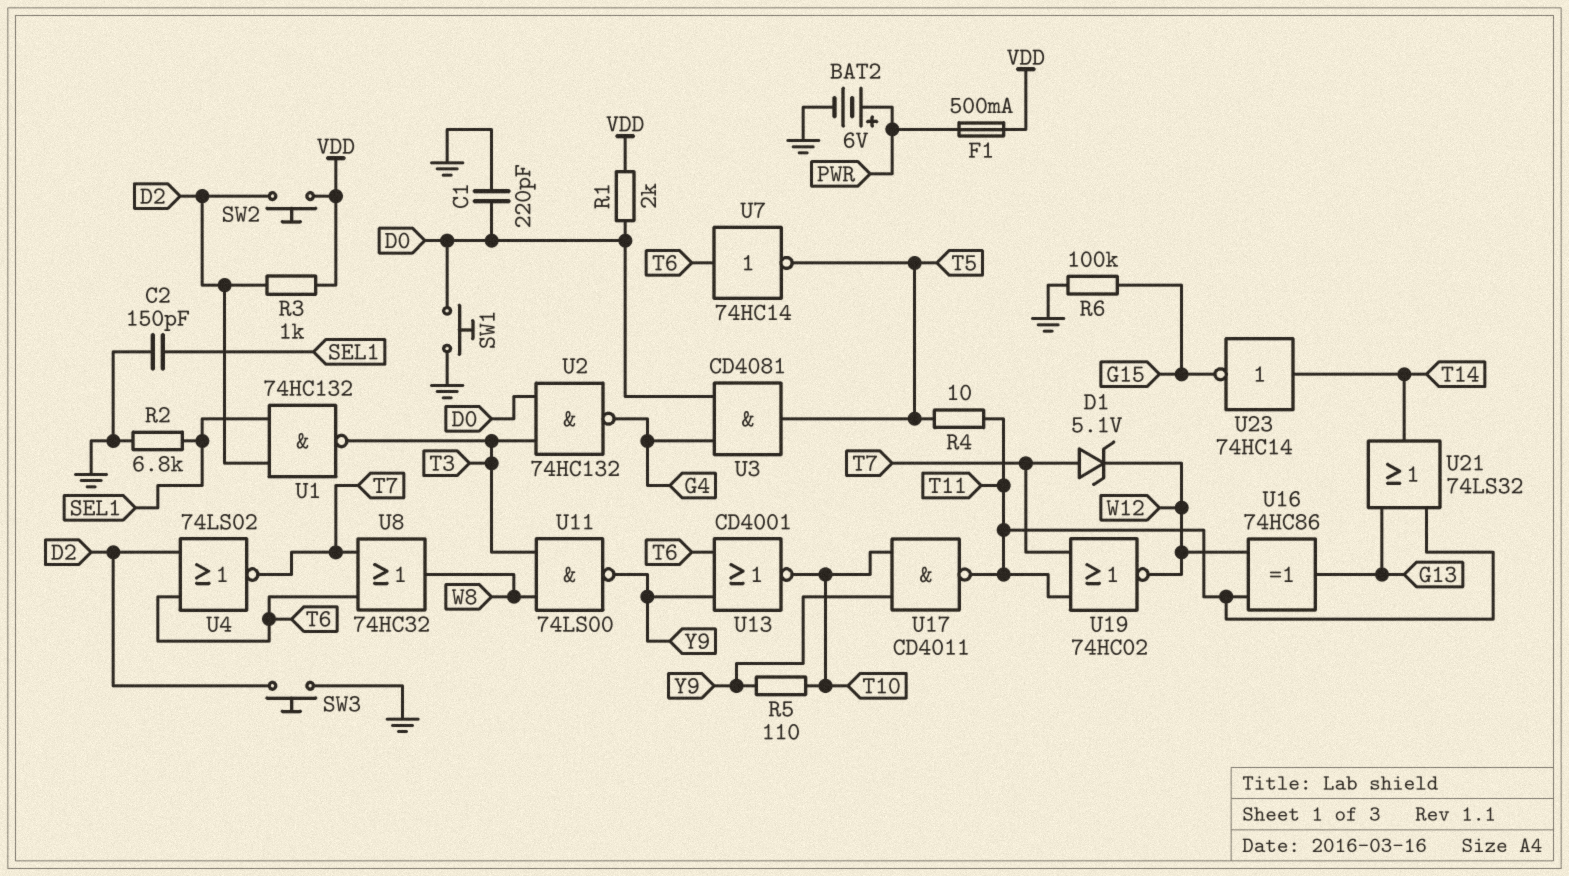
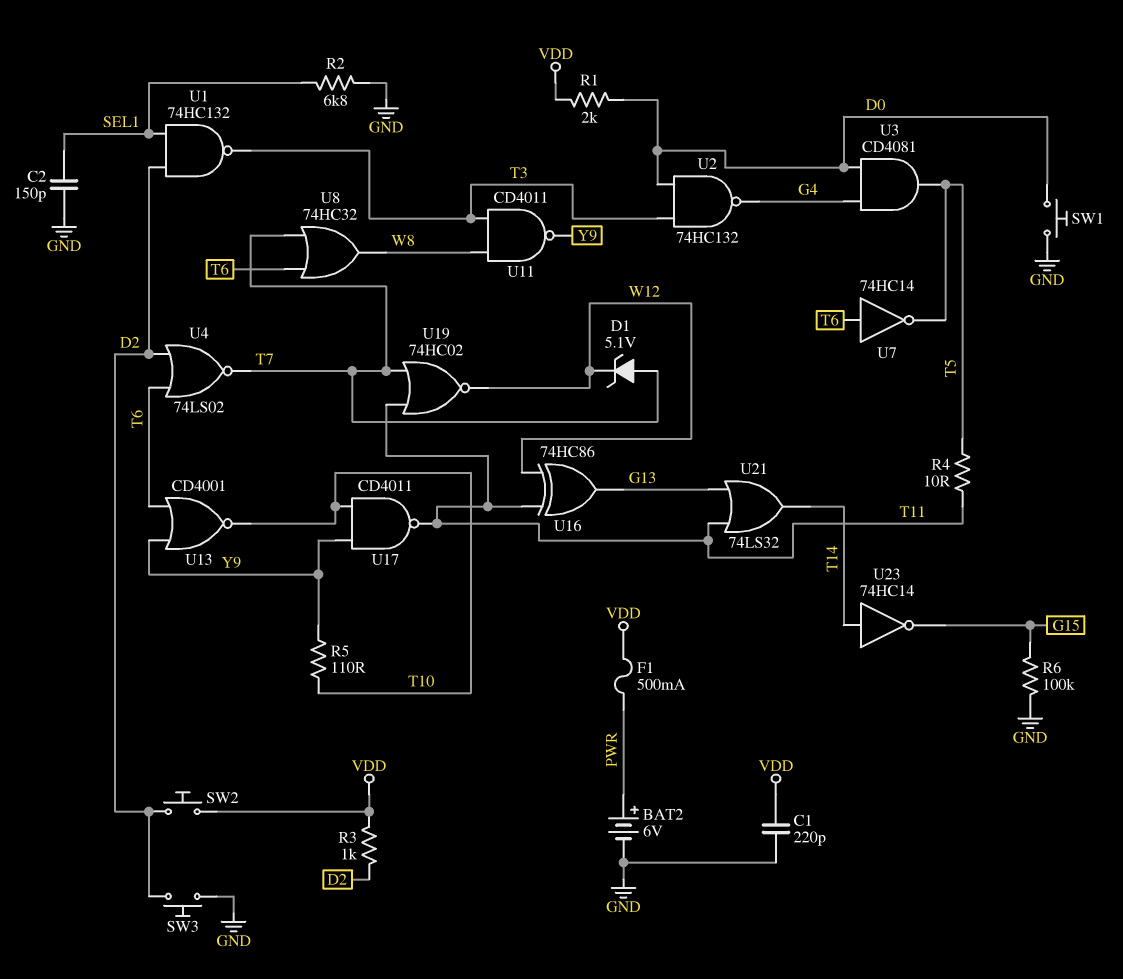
C1: 220pF (D0, GND) -> 220pF (GND, VDD)
U11: NAND 74LS00 (in T3, in W8, out Y9) -> NAND CD4011 (in T3, in W8, out Y9)

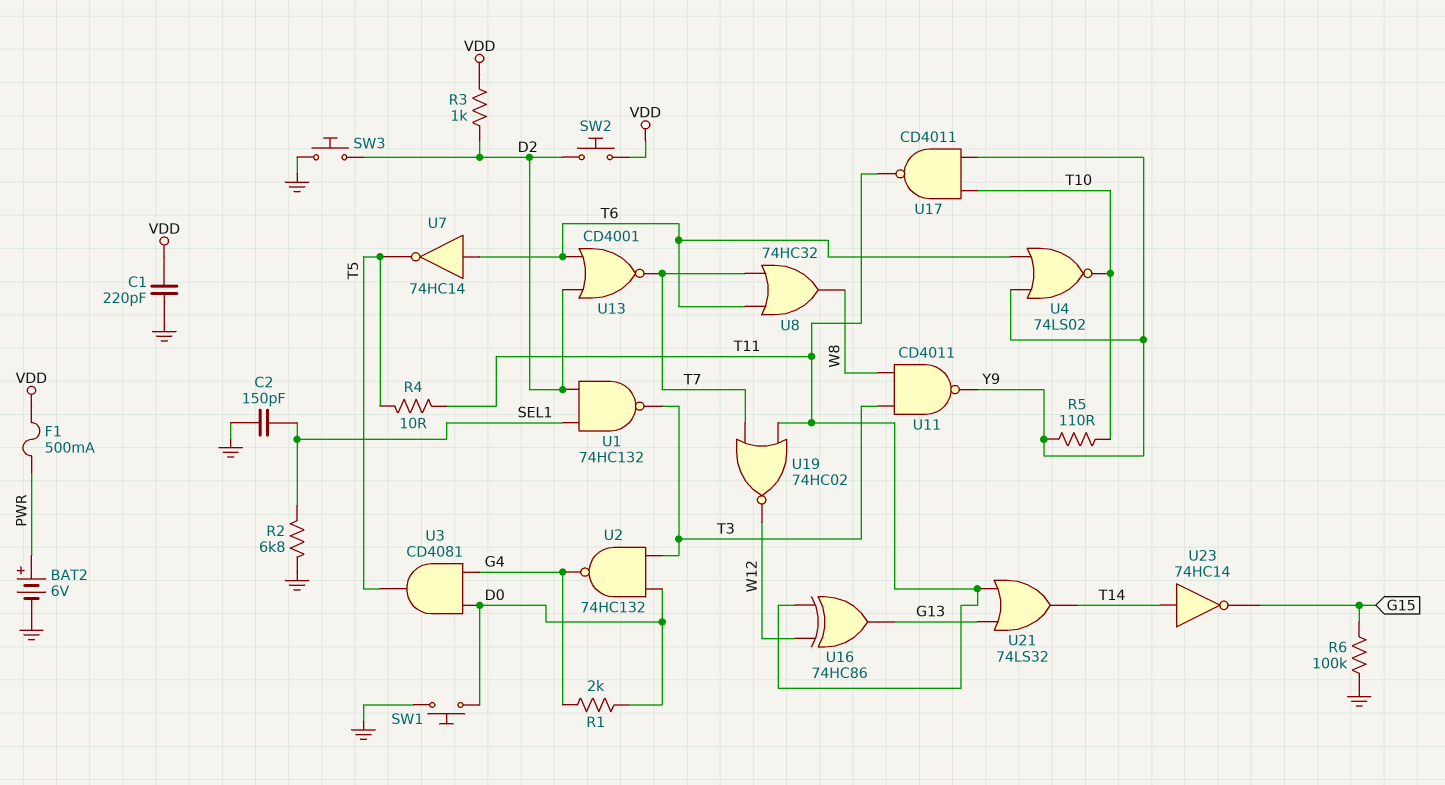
D1: zener 5.1V (A T7, K W12) -> none
R1: 2k (D0, VDD) -> 2k (D0, G4)
U4: NOR 74LS02 (in D2, in T6, out T7) -> NOR 74LS02 (in T6, in Y9, out T10)
U13: NOR CD4001 (in T6, in Y9, out T10) -> NOR CD4001 (in D2, in T6, out T7)

